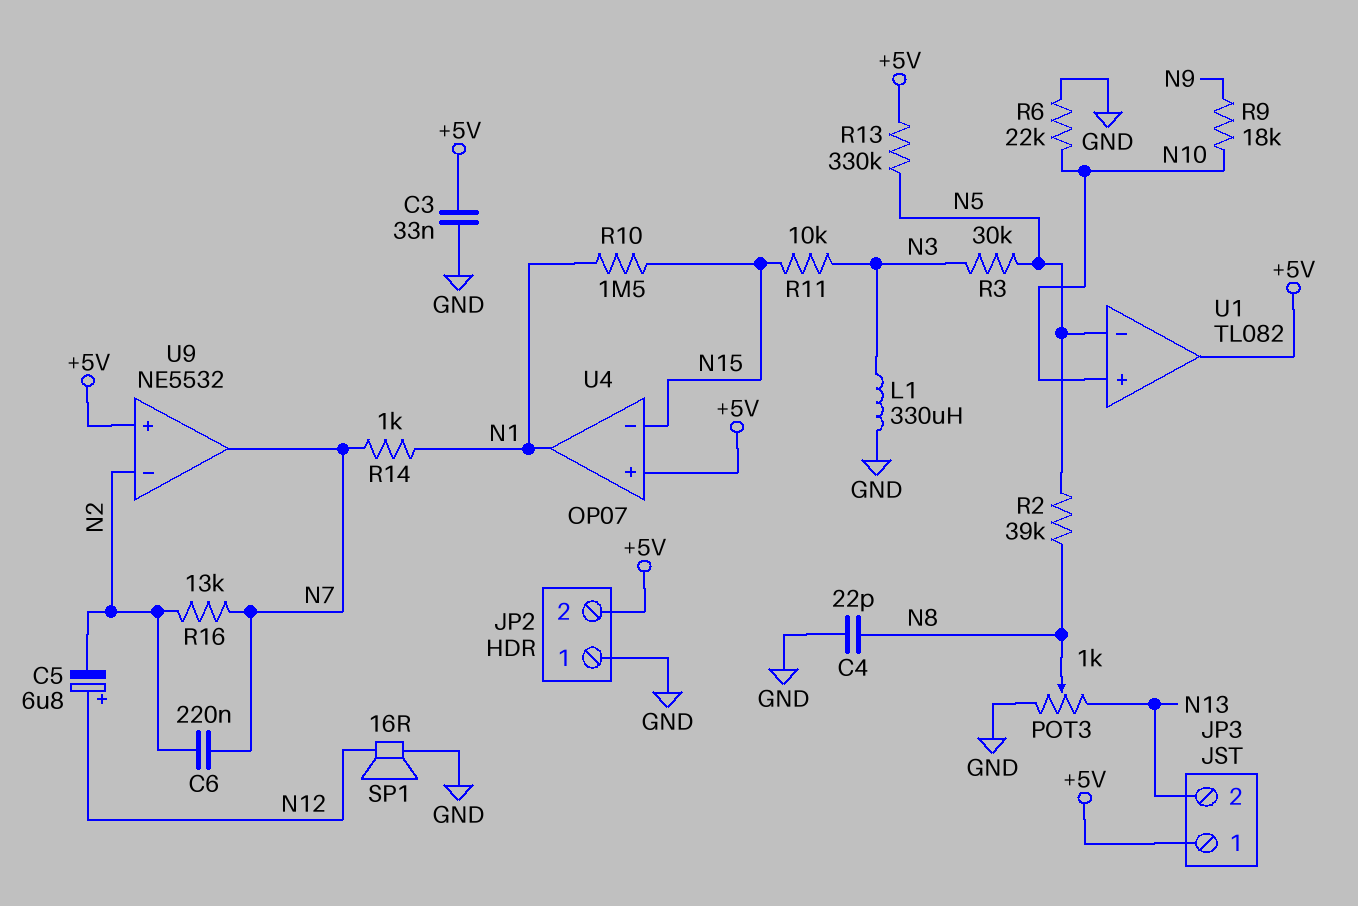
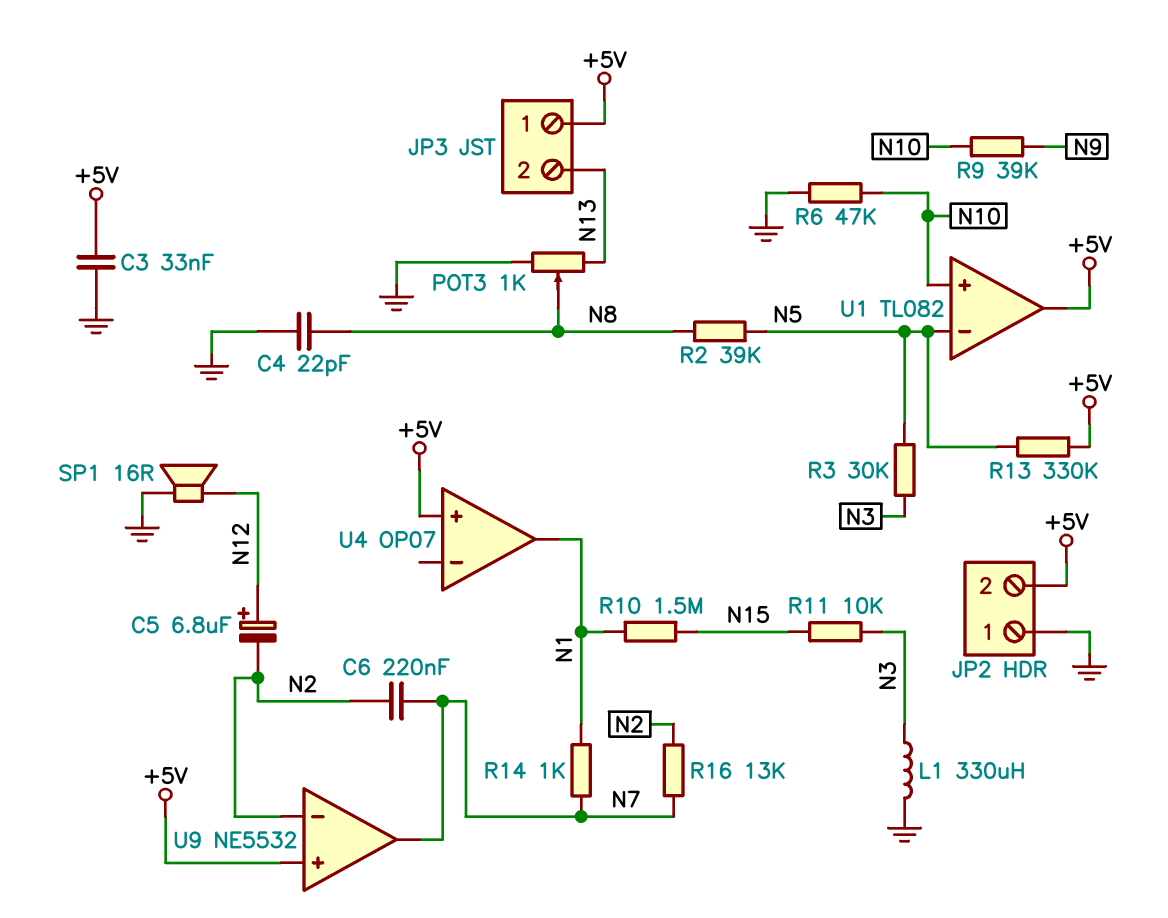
R6: 22k (GND, N10) -> 47k (GND, N10)
R9: 18k (N9, N10) -> 39k (N9, N10)
U4 pin in-: N15 -> none

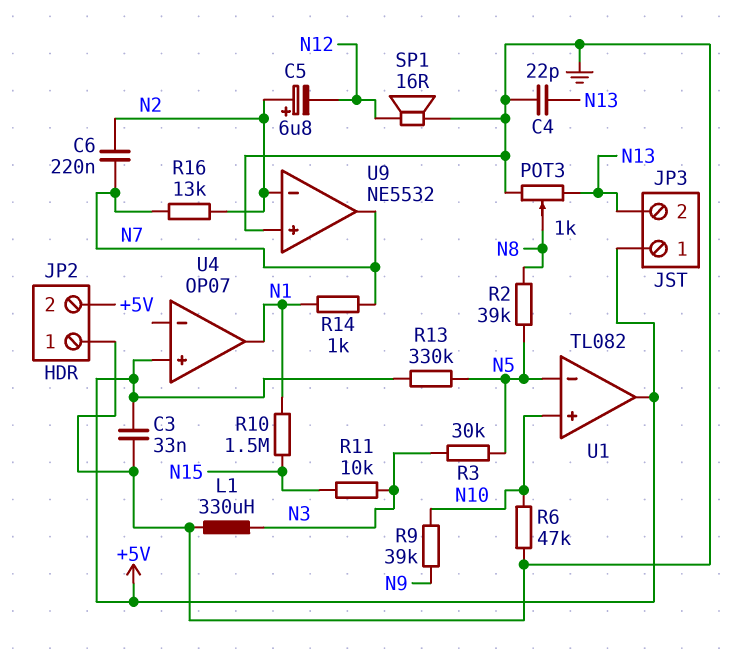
C4: 22pF (GND, N8) -> 22pF (GND, N13)
C5: 6.8uF (plus N12, minus N2) -> 6.8uF (plus N2, minus N12)
U9 pin in+: +5V -> GND

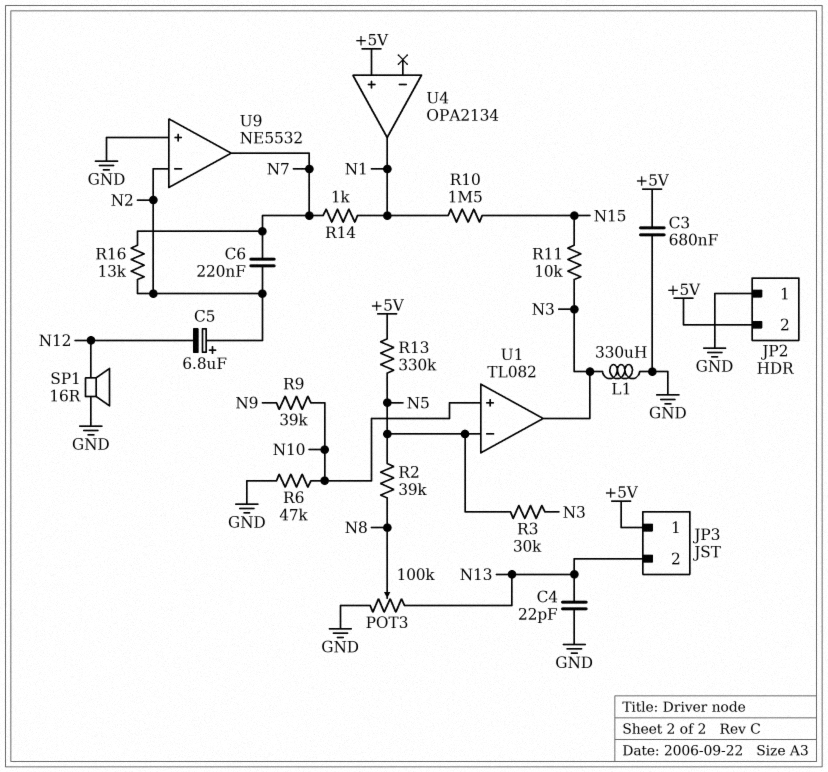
C3: 33nF (+5V, GND) -> 680nF (+5V, GND)
POT3: 1k (GND, N13, wiper N8) -> 100k (GND, N13, wiper N8)
U1 pin out: +5V -> N3
U4: OP07 -> OPA2134

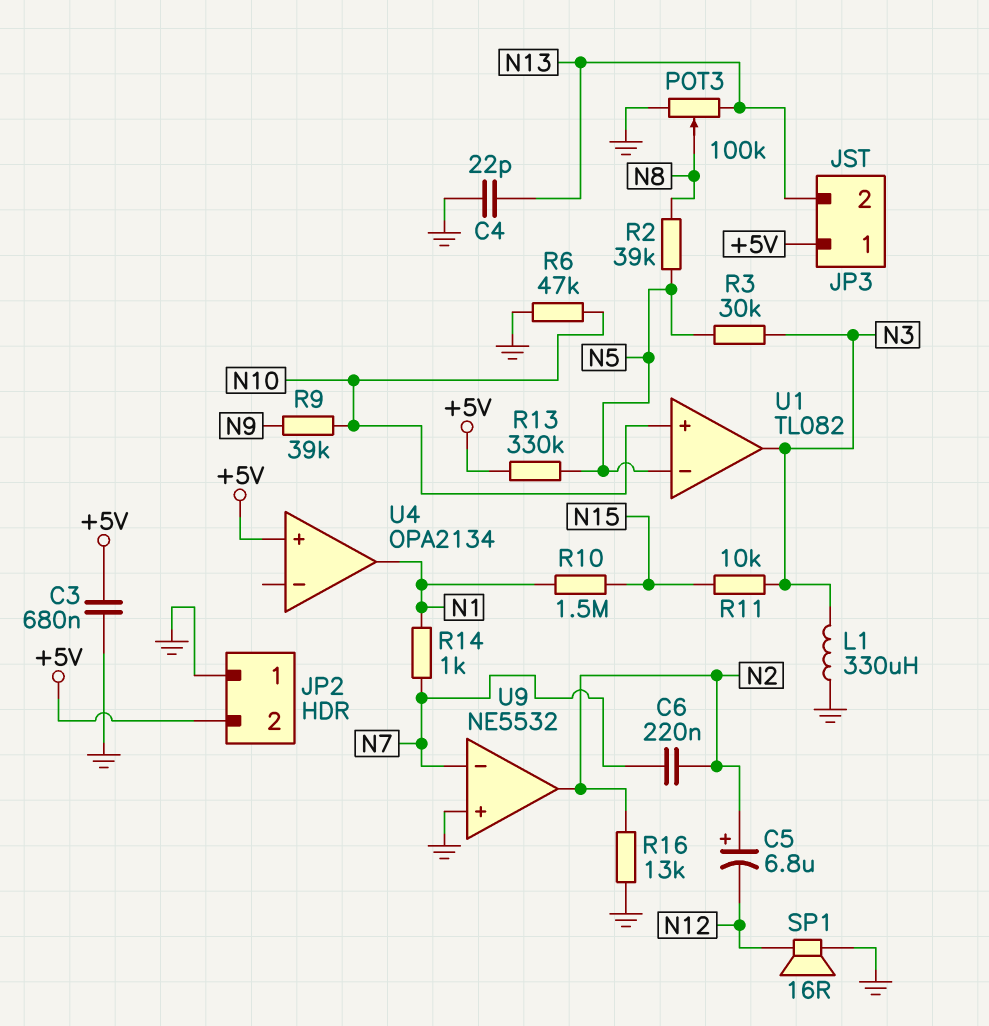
R16: 13k (N2, N7) -> 13k (GND, N2)
U9 pin in-: N2 -> N7
U9 pin out: N7 -> N2

